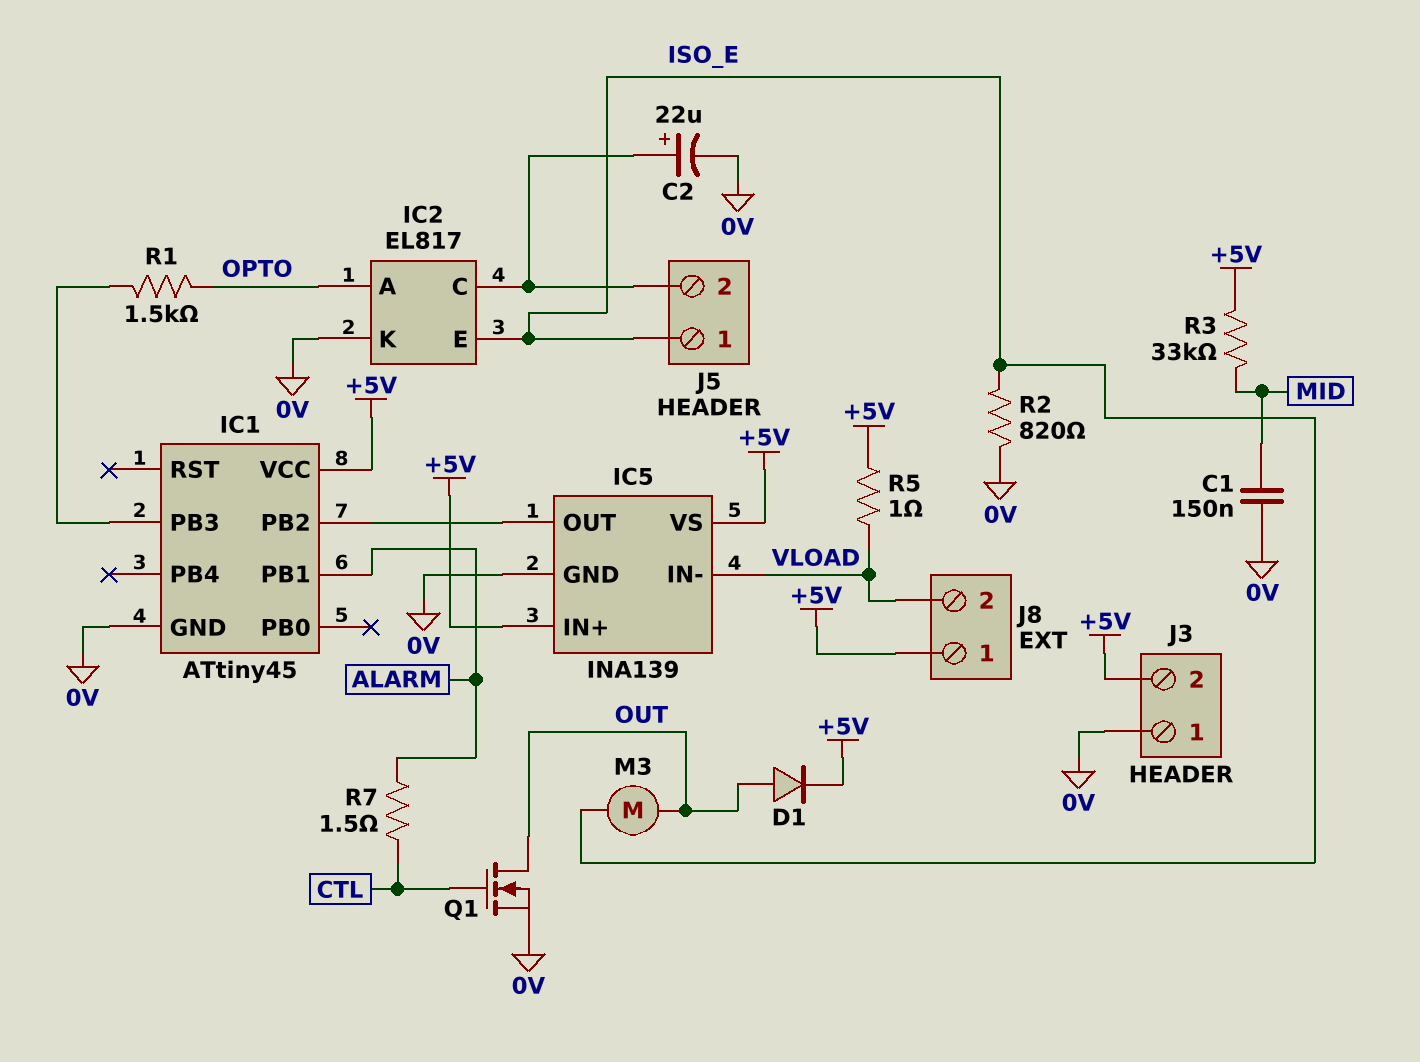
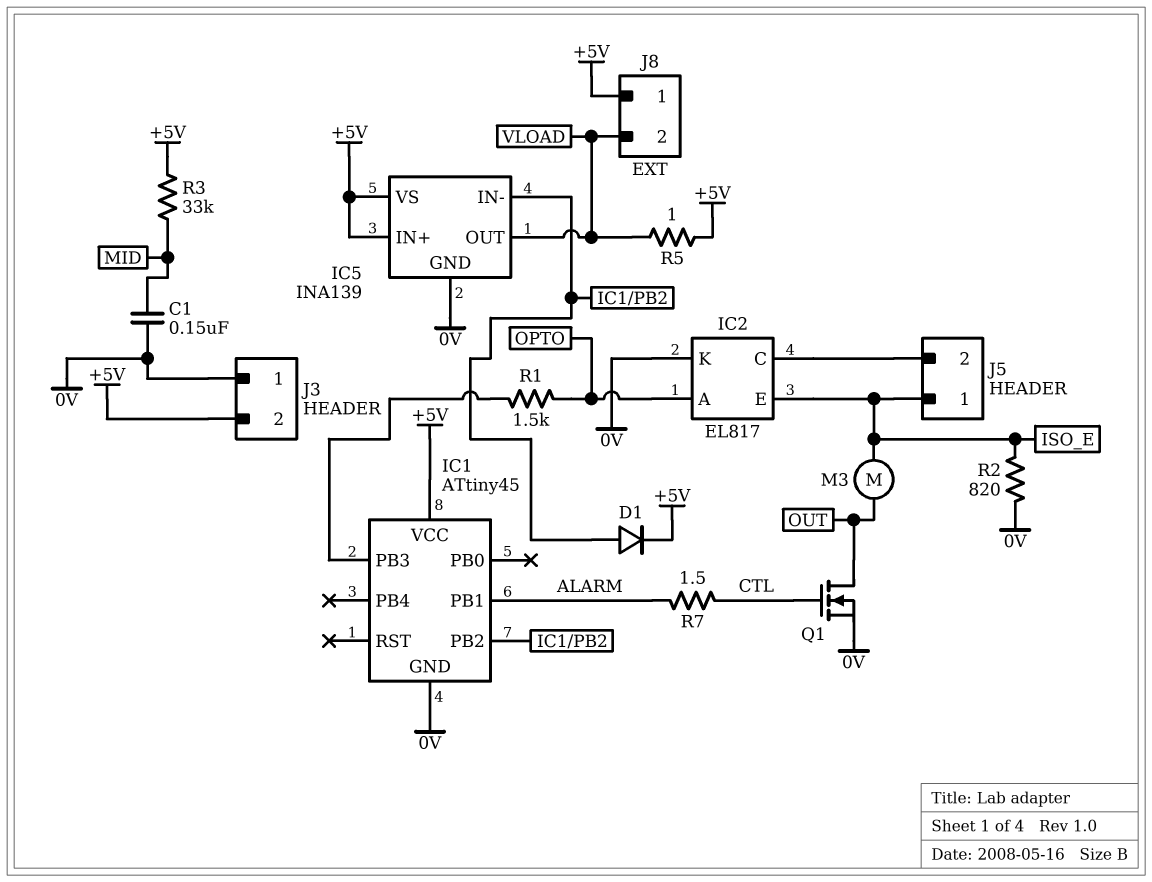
C2: 22uF (plus IC2/C, minus 0V) -> none
D1: diode (A OUT, K +5V) -> diode (A IC1/PB2, K +5V)
IC5 pin IN-: VLOAD -> IC1/PB2
IC5 pin OUT: IC1/PB2 -> VLOAD

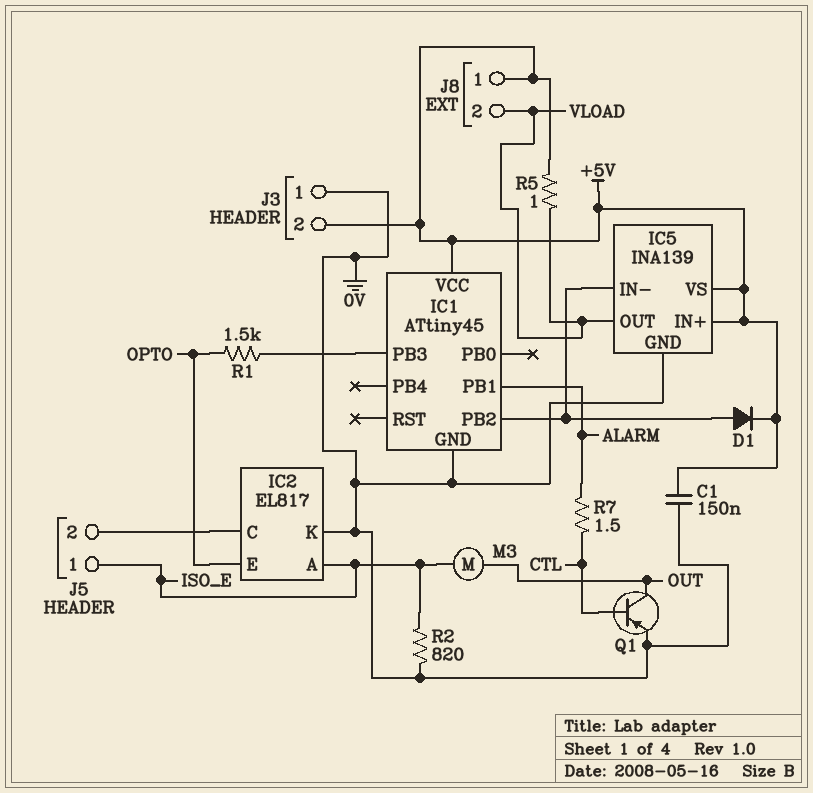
C1: 150nF (0V, MID) -> 150nF (+5V, 0V)
IC2 pin A: OPTO -> ISO_E
IC2 pin E: ISO_E -> OPTO
Q1: NMOS (G CTL, D OUT, S 0V) -> PNP (B CTL, C OUT, E 0V)
R3: 33k (+5V, MID) -> none

